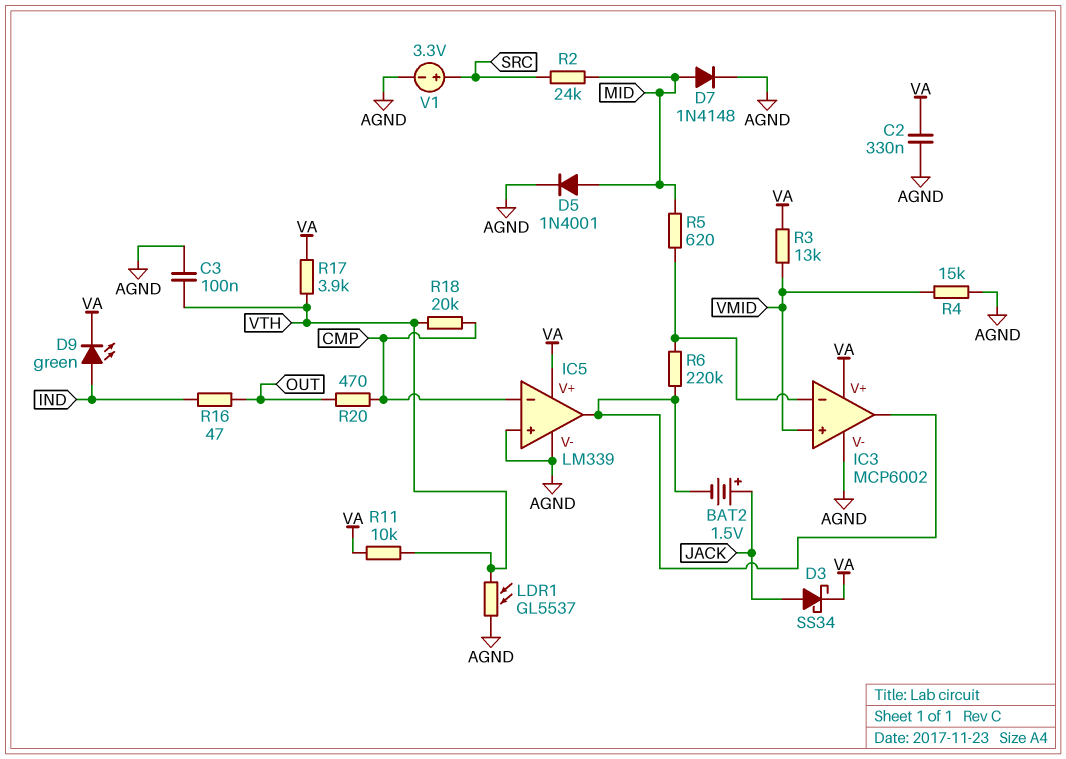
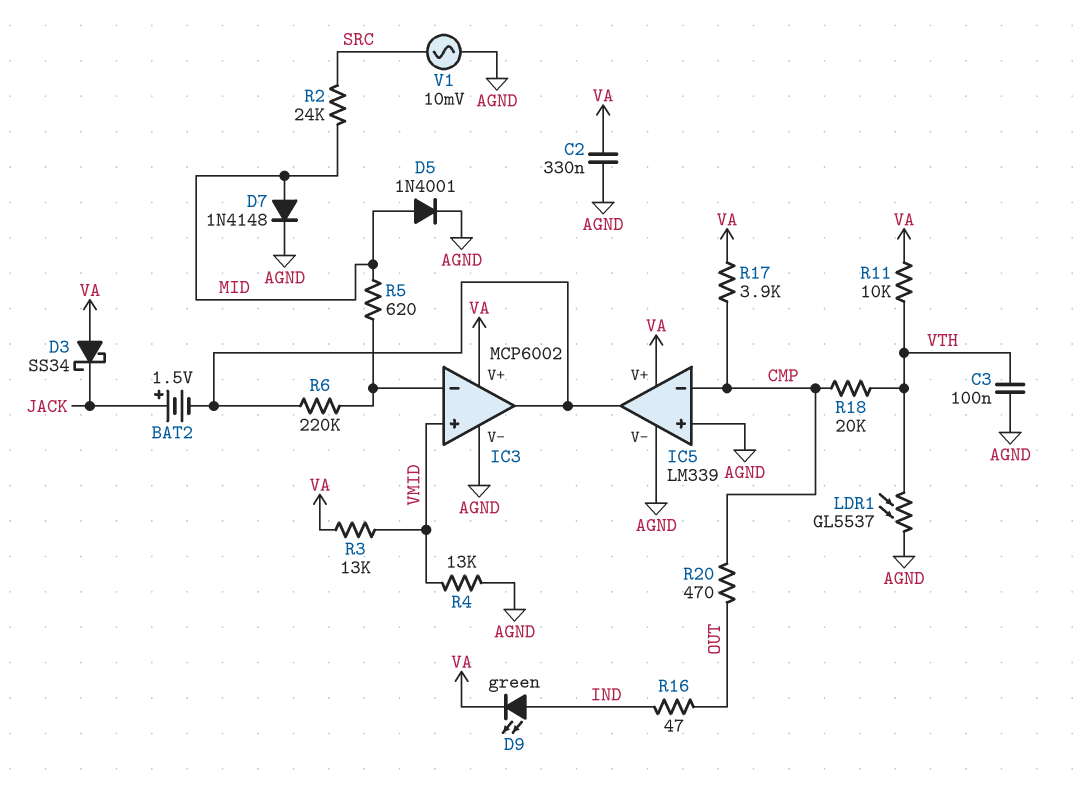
D3: schottky SS34 (A JACK, K VA) -> schottky SS34 (A VA, K JACK)
R4: 15k (AGND, VMID) -> 13k (AGND, VMID)
R17: 3.9k (VA, VTH) -> 3.9k (CMP, VA)
V1: 3.3V (plus SRC, minus AGND) -> AC 10mV (AGND, SRC)

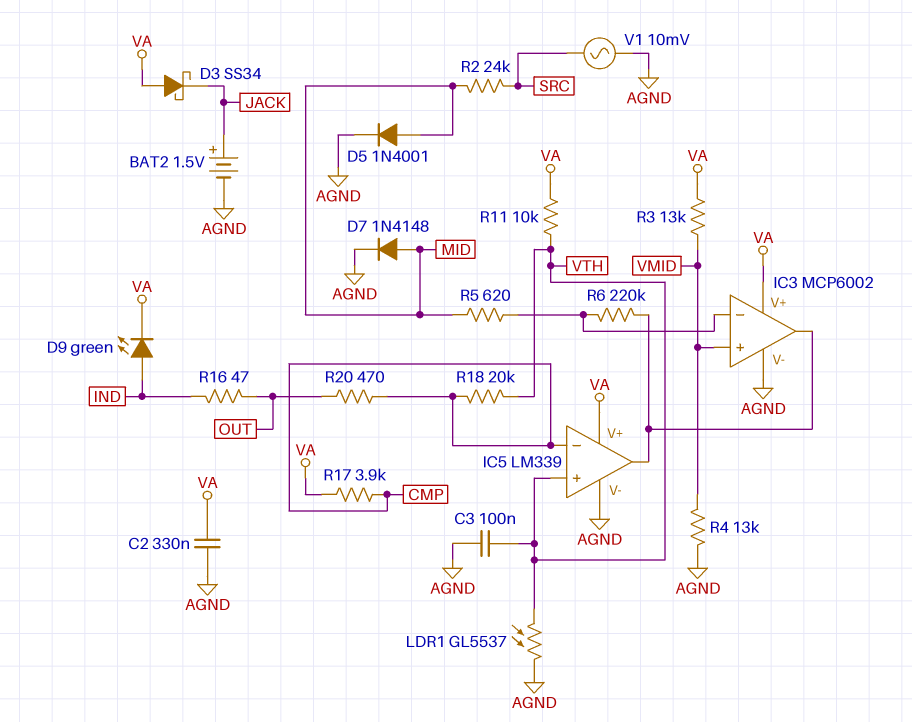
BAT2: 1.5V (plus JACK, minus IC3/out) -> 1.5V (plus JACK, minus AGND)
IC5 pin in+: AGND -> VTH

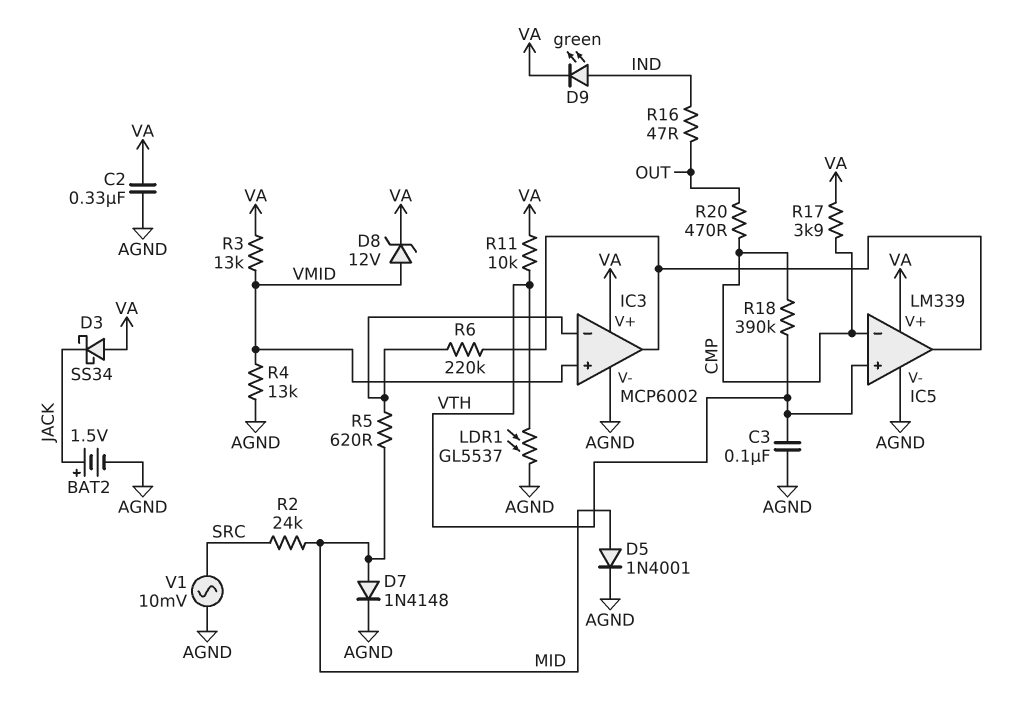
D8: none -> zener 12V (A VMID, K VA)
R18: 20k (CMP, VTH) -> 390k (CMP, VTH)

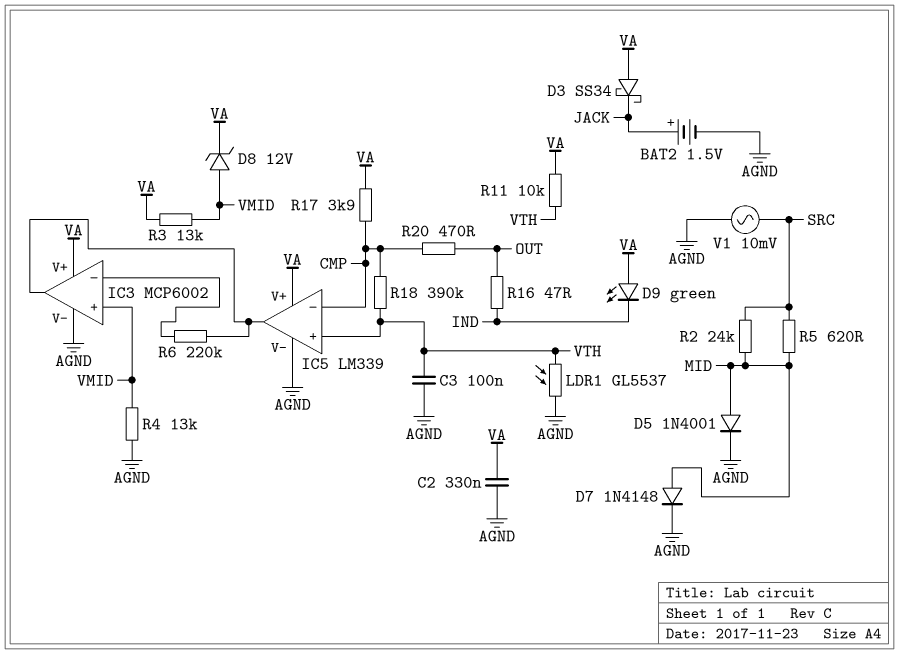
D9: LED green (A IND, K VA) -> LED green (A VA, K IND)
R5: 620 (IC3/in-, MID) -> 620 (MID, SRC)

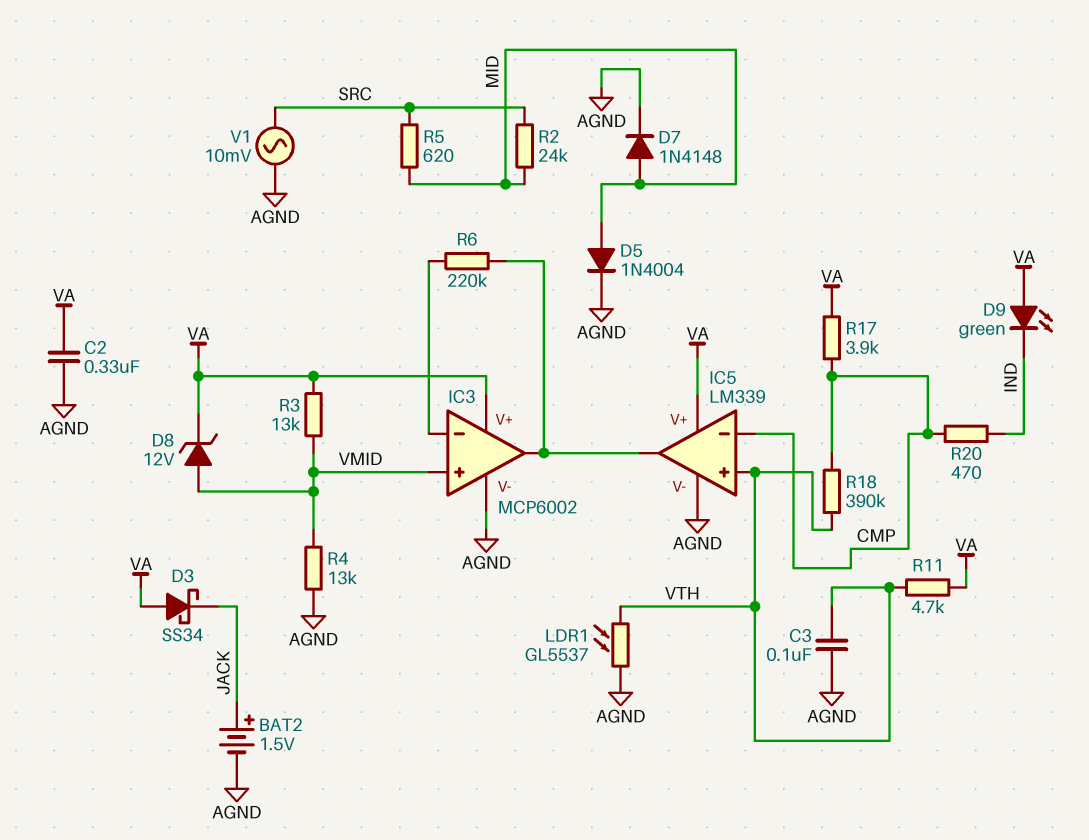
D5: diode 1N4001 (A MID, K AGND) -> diode 1N4004 (A MID, K AGND)
R11: 10k (VA, VTH) -> 4.7k (VA, VTH)
R16: 47 (IND, OUT) -> none
R20: 470 (CMP, OUT) -> 470 (CMP, IND)

